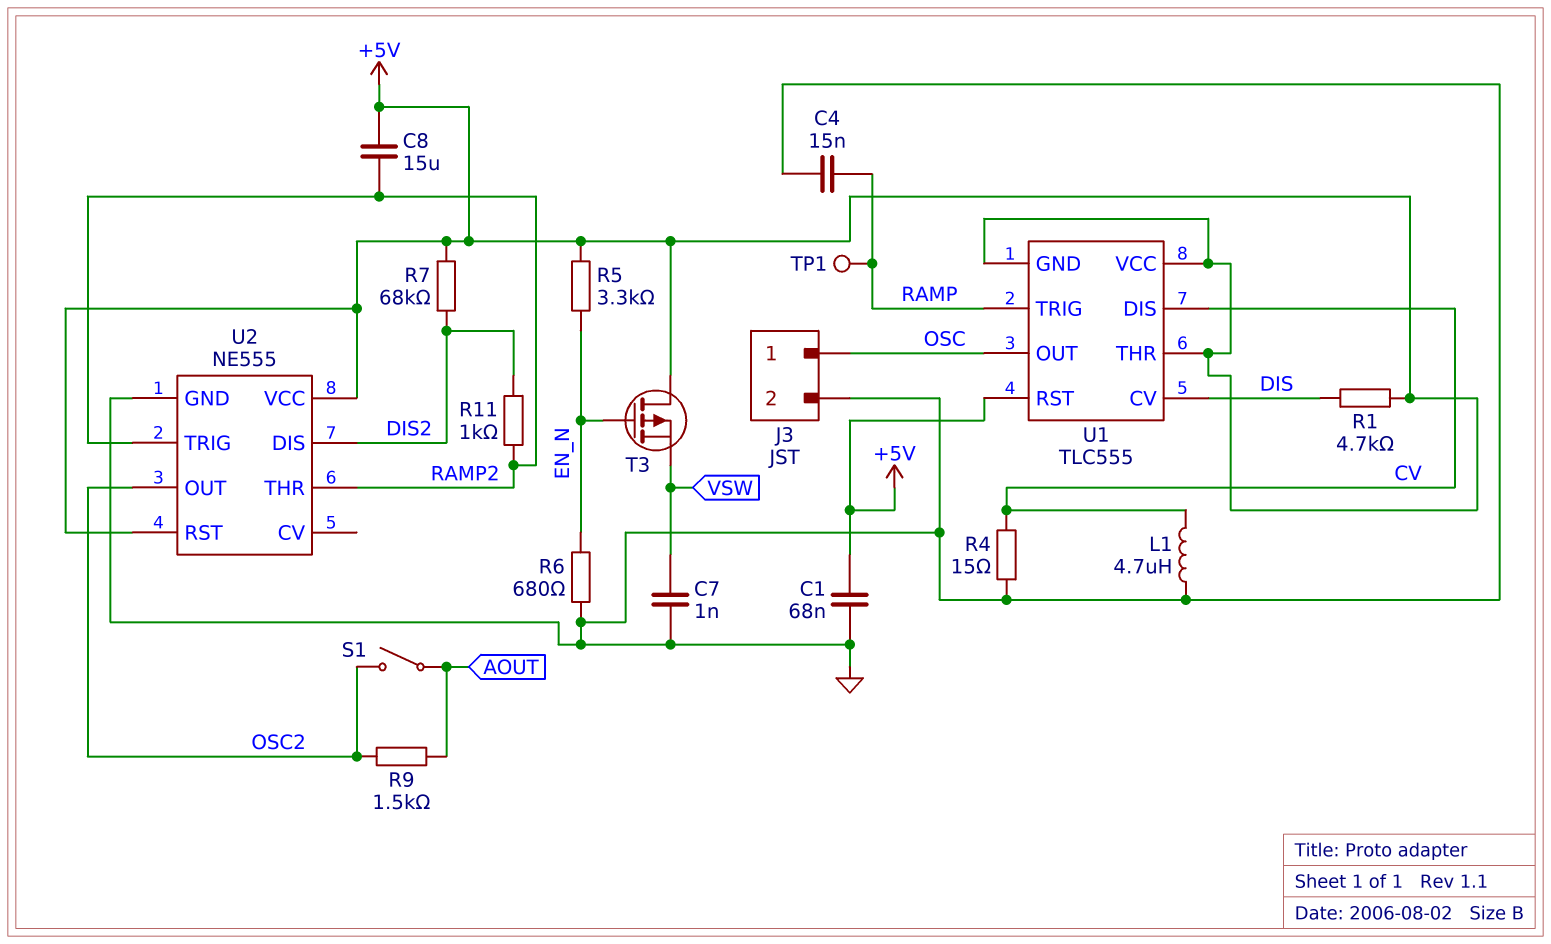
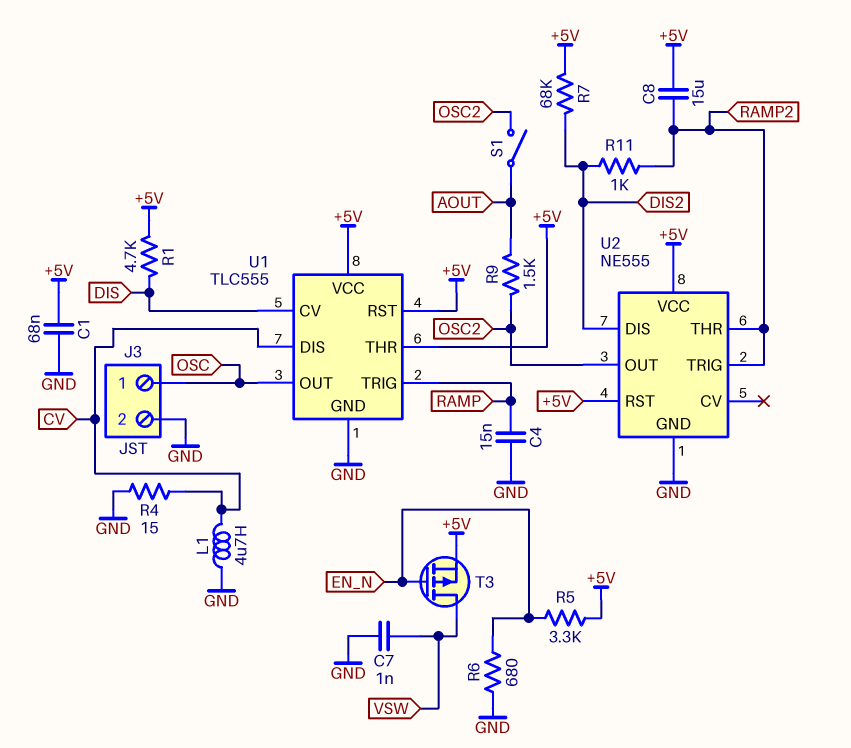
T3: PMOS (G EN_N, D +5V, S VSW) -> PMOS (G EN_N, D VSW, S +5V)
TP1: test point (RAMP) -> none
U1 pin GND: +5V -> GND

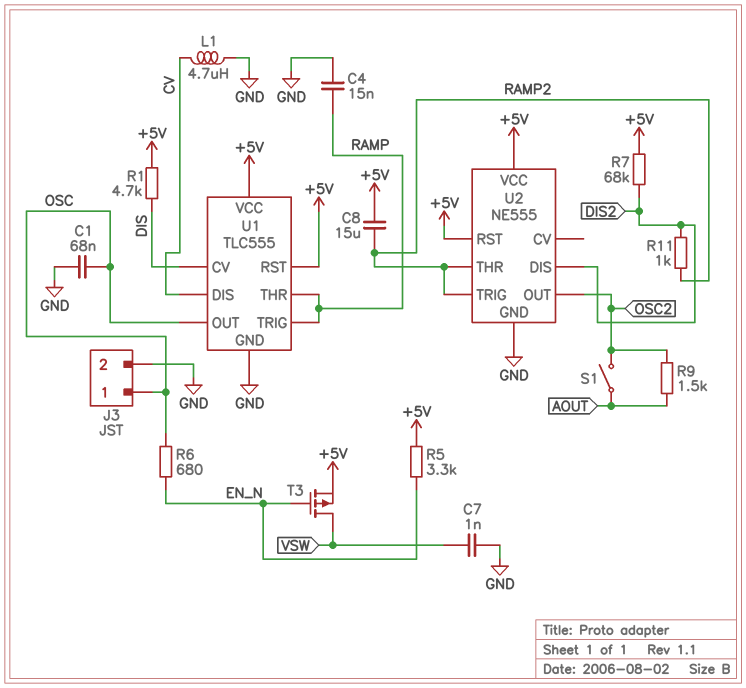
C1: 68nF (+5V, GND) -> 68nF (GND, OSC)
R4: 15 (CV, GND) -> none
R6: 680 (EN_N, GND) -> 680 (EN_N, OSC)
U1 pin THR: +5V -> RAMP

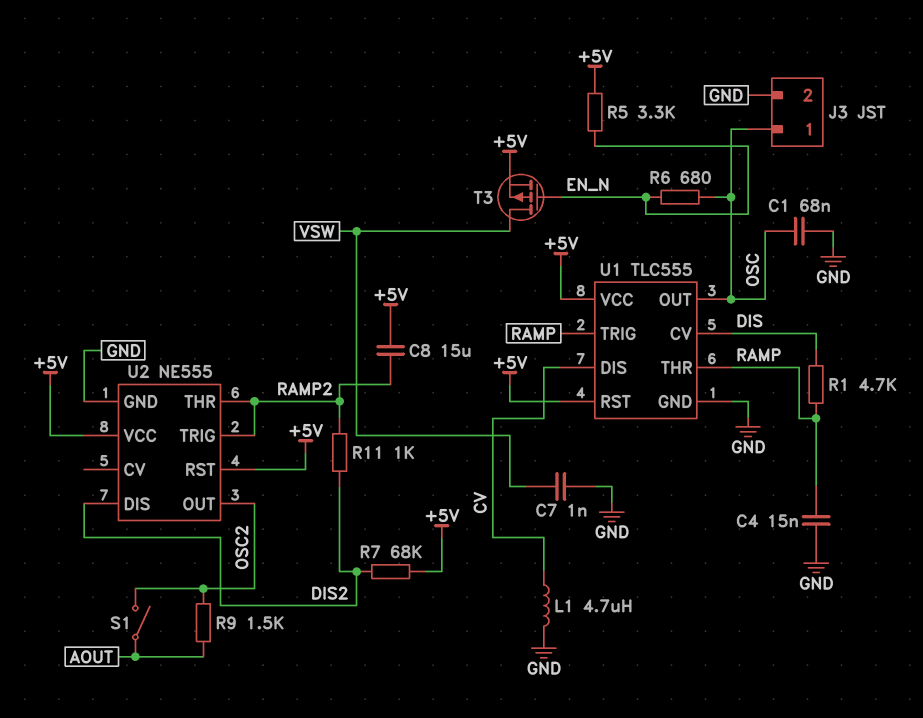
R1: 4.7k (+5V, DIS) -> 4.7k (DIS, RAMP)

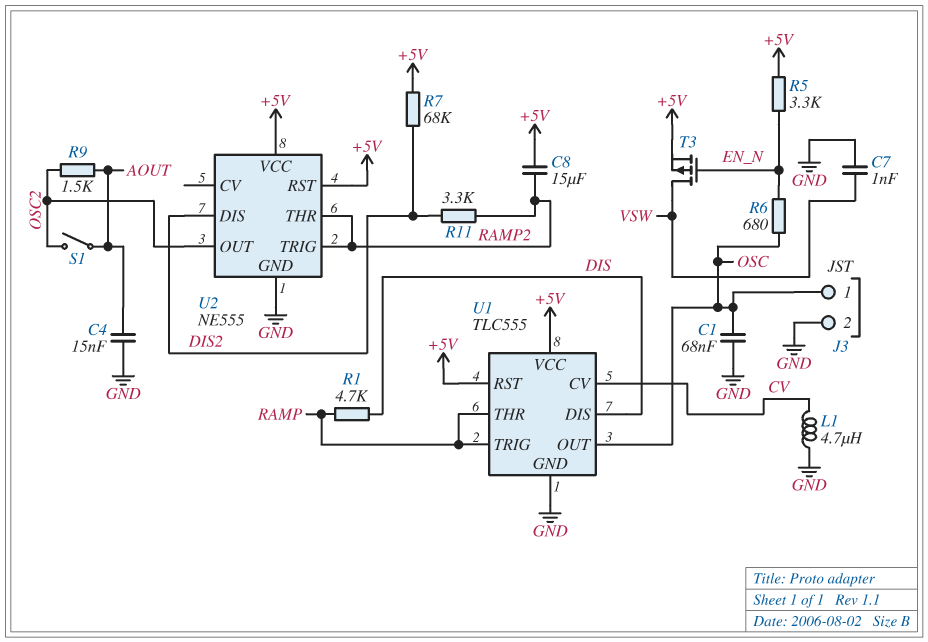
C4: 15nF (GND, RAMP) -> 15nF (AOUT, GND)
R11: 1k (DIS2, RAMP2) -> 3.3k (DIS2, RAMP2)
U1 pin CV: DIS -> CV
U1 pin DIS: CV -> DIS

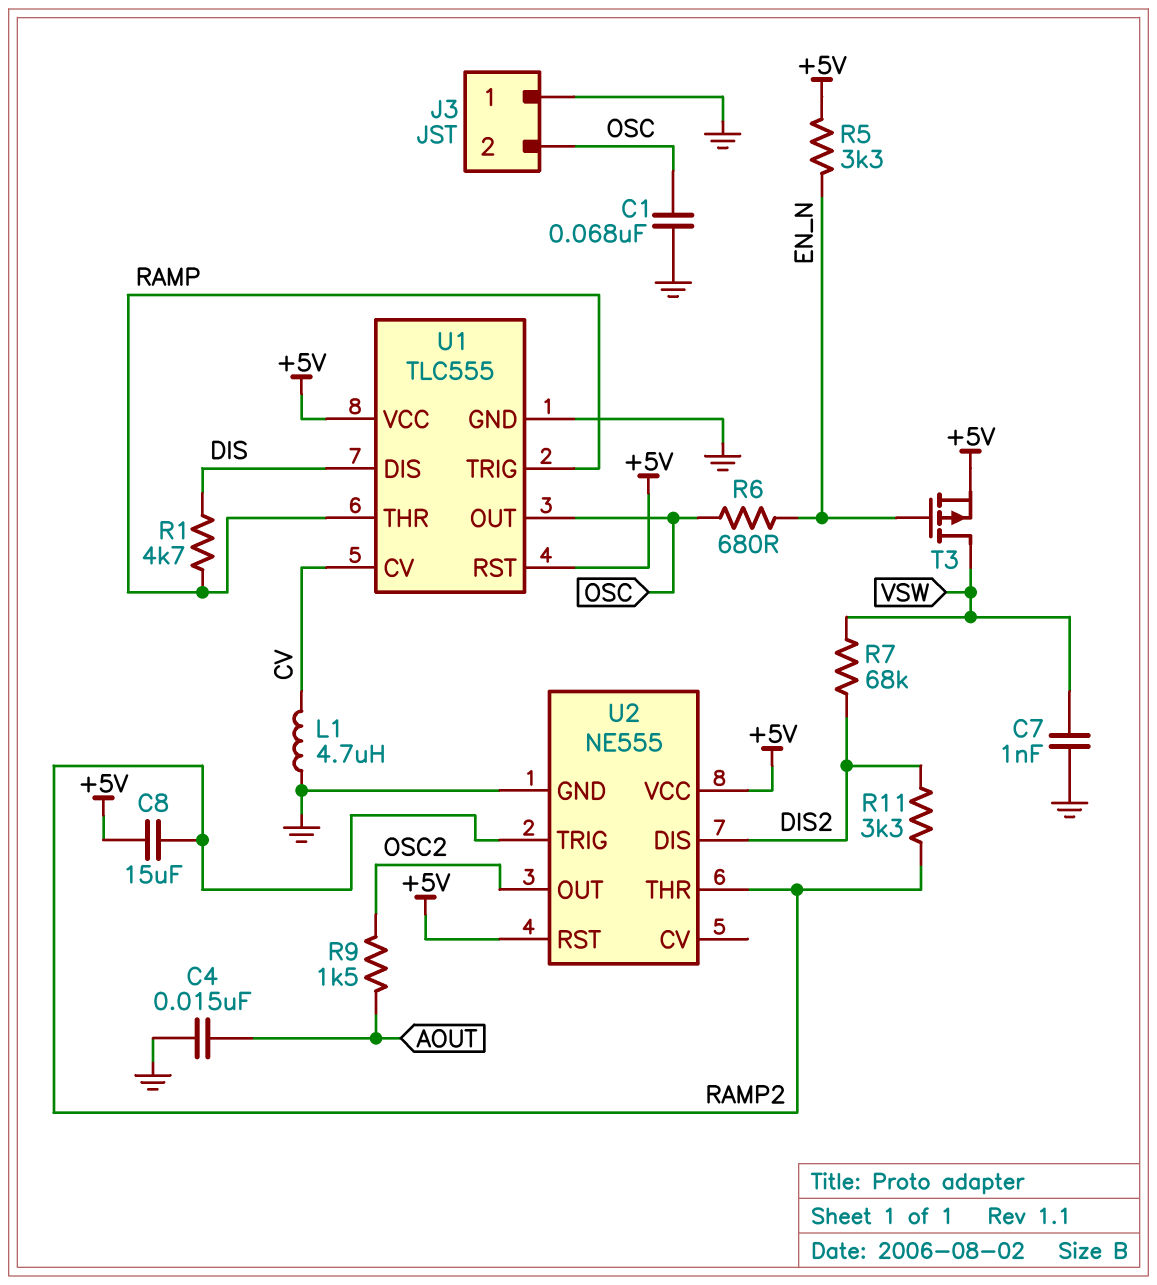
J3 pin 1: OSC -> GND
J3 pin 2: GND -> OSC
R7: 68k (+5V, DIS2) -> 68k (DIS2, VSW)
S1: switch (AOUT, OSC2) -> none

